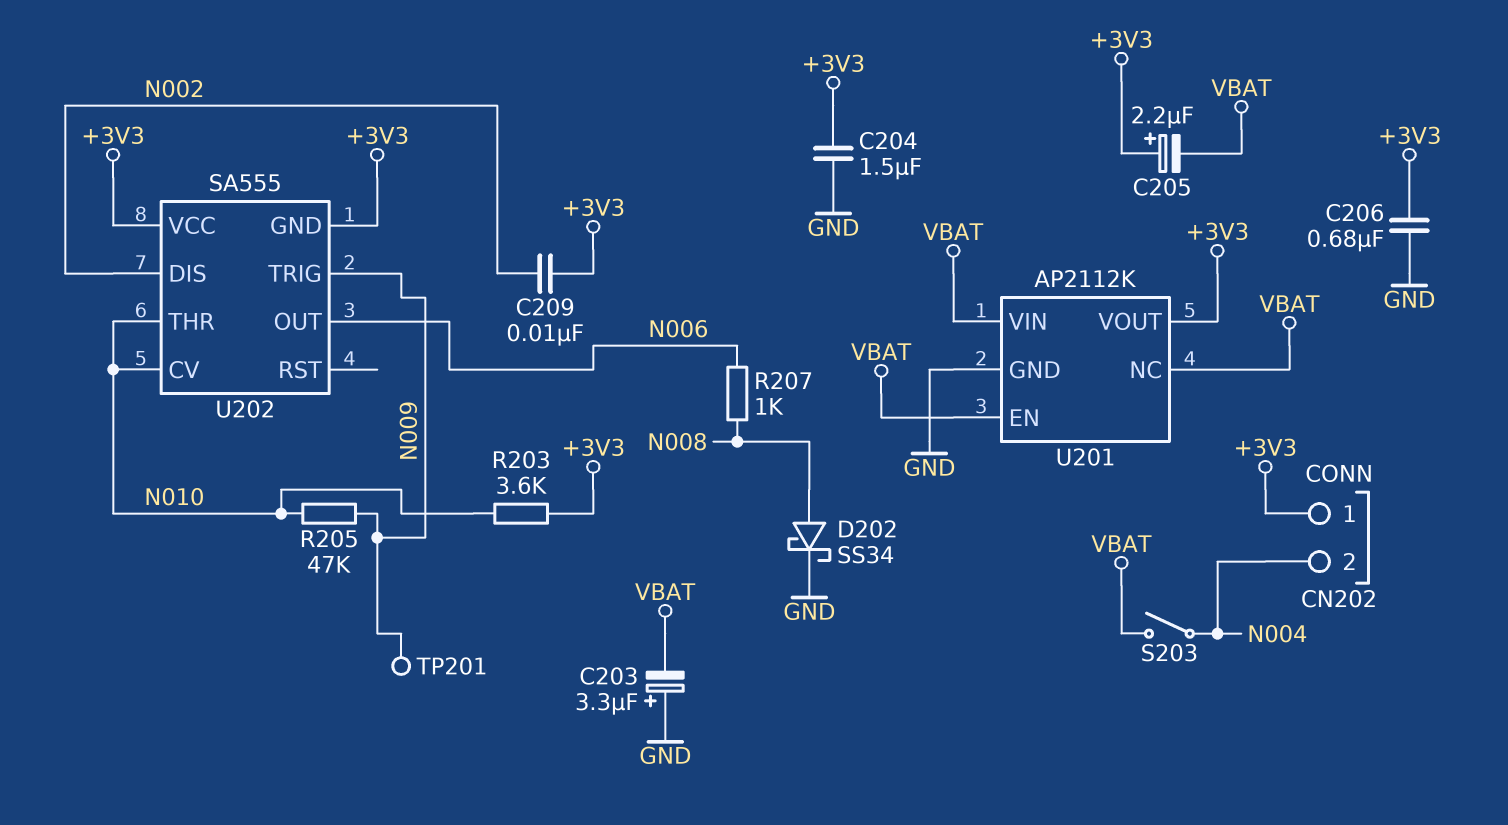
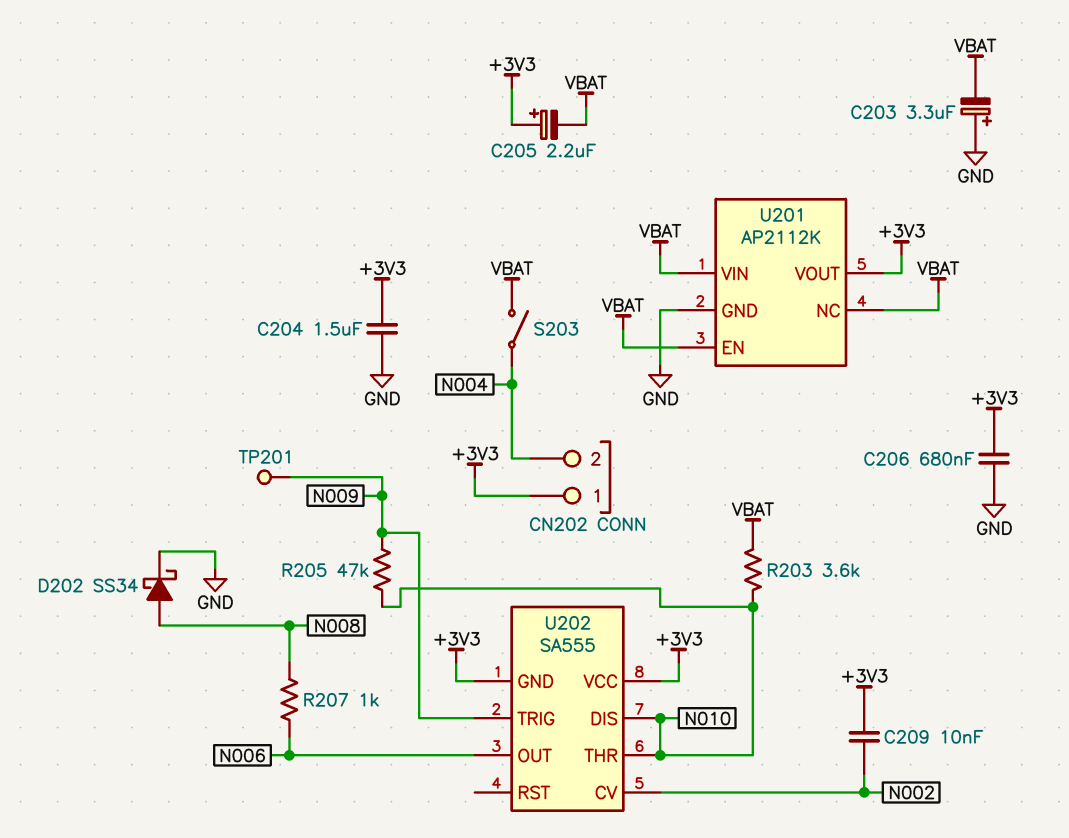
R203: 3.6k (+3V3, N010) -> 3.6k (N010, VBAT)
U202 pin CV: N010 -> N002
U202 pin DIS: N002 -> N010

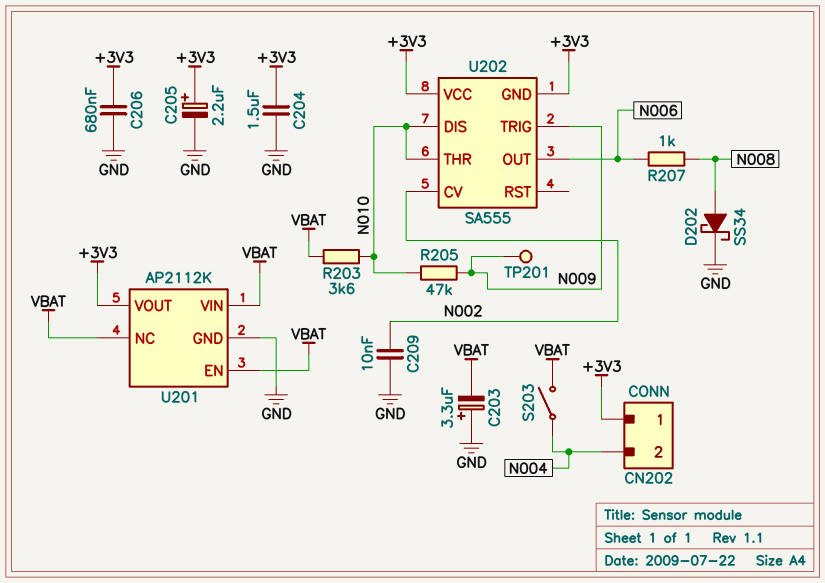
C205: 2.2uF (plus +3V3, minus VBAT) -> 2.2uF (plus +3V3, minus GND)
C209: 10nF (+3V3, N002) -> 10nF (GND, N002)

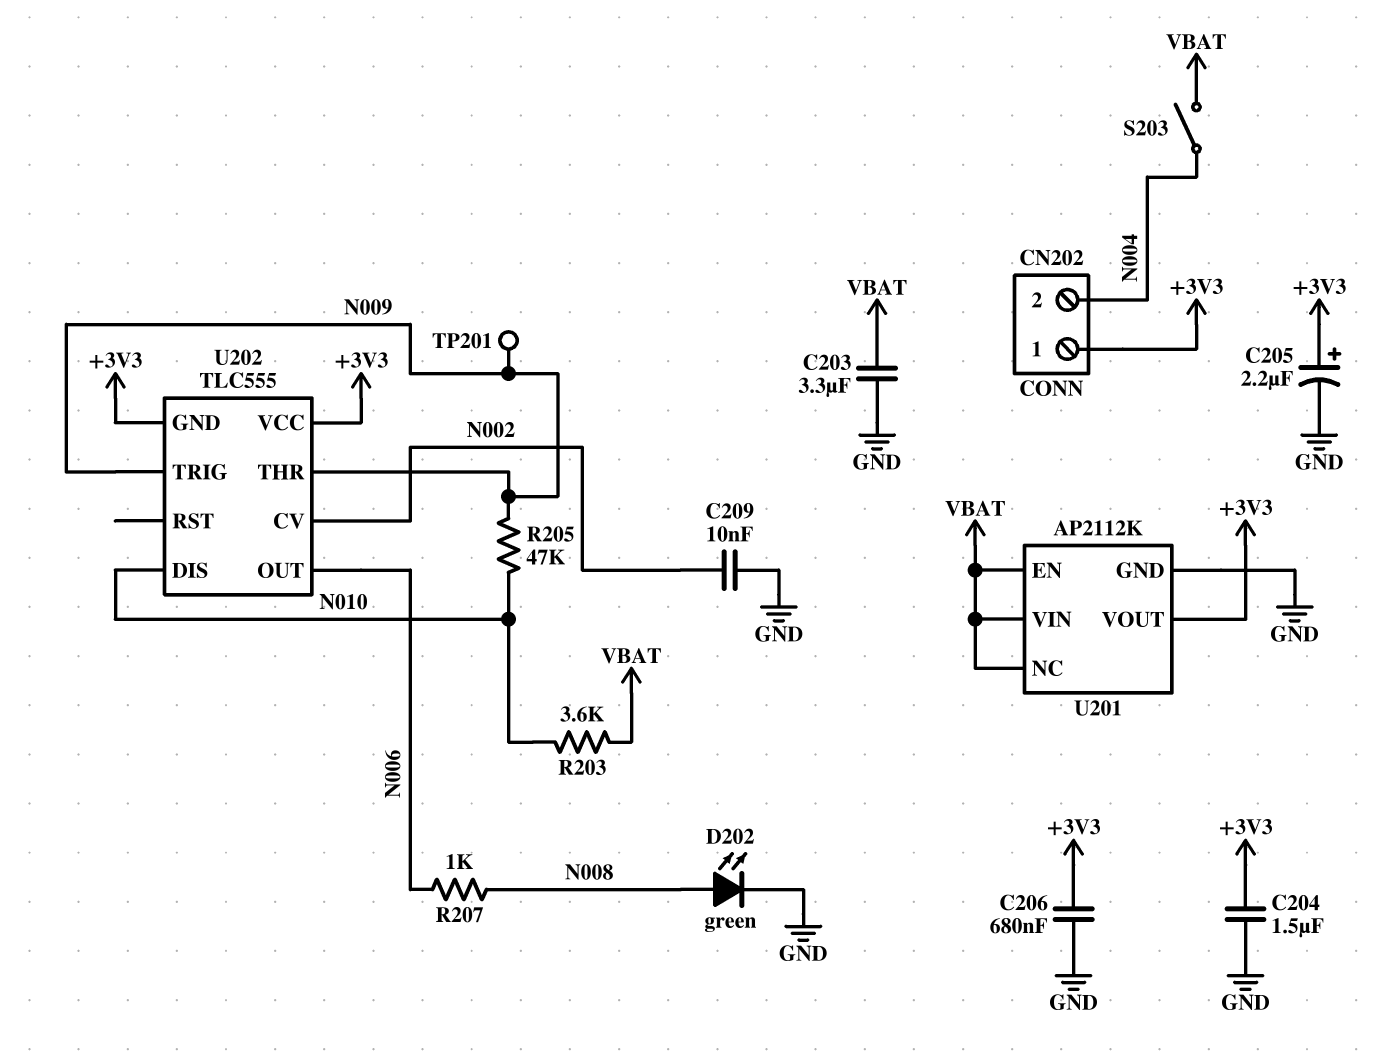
C203: 3.3uF (plus GND, minus VBAT) -> 3.3uF (GND, VBAT)
D202: schottky SS34 (A N008, K GND) -> LED green (A N008, K GND)
U202: SA555 -> TLC555
U202 pin THR: N010 -> N009

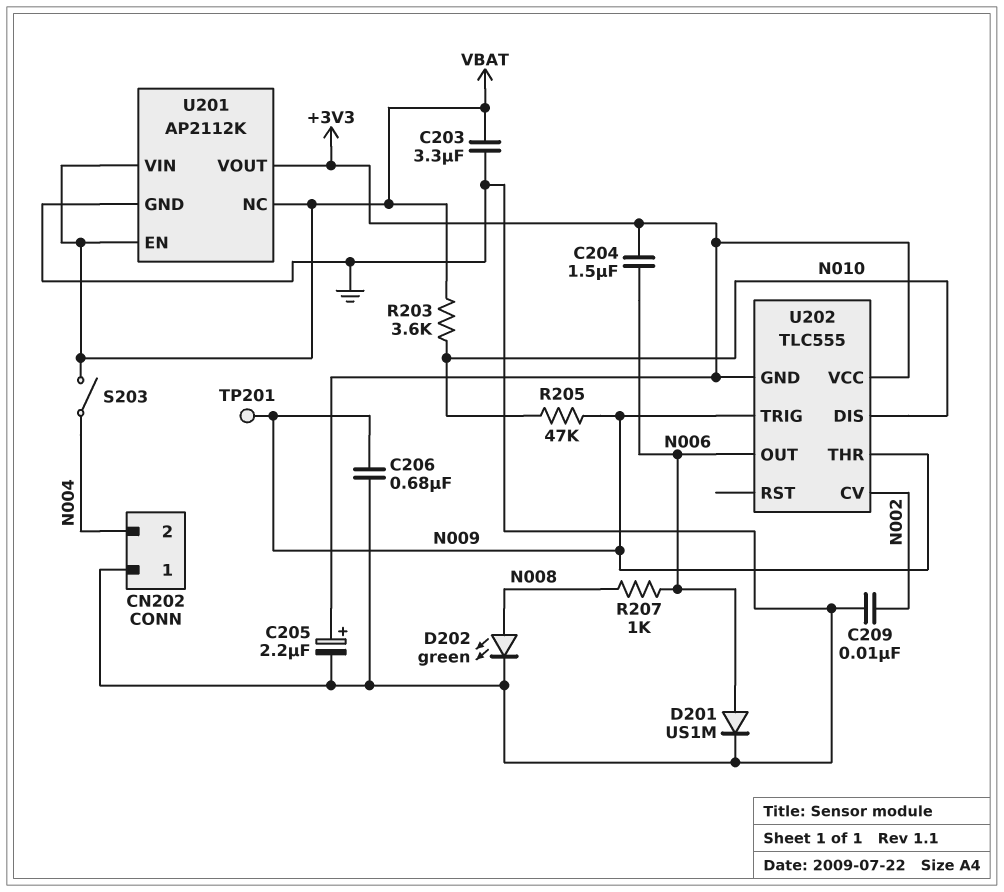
C204: 1.5uF (+3V3, GND) -> 1.5uF (+3V3, N006)
C206: 680nF (+3V3, GND) -> 680nF (GND, N009)
CN202 pin 1: +3V3 -> GND
D201: none -> diode US1M (A N006, K GND)

